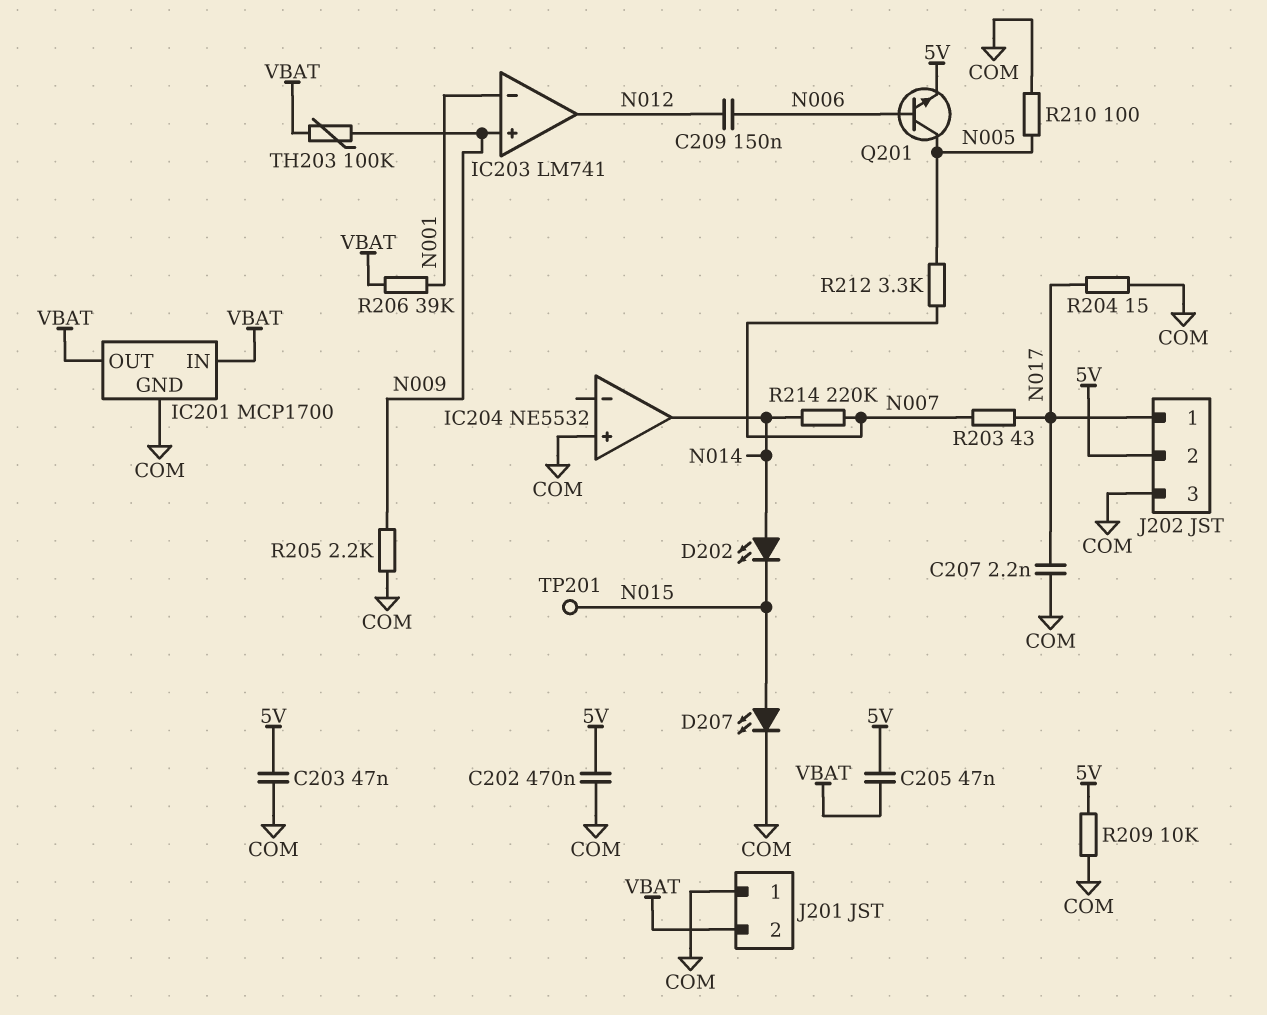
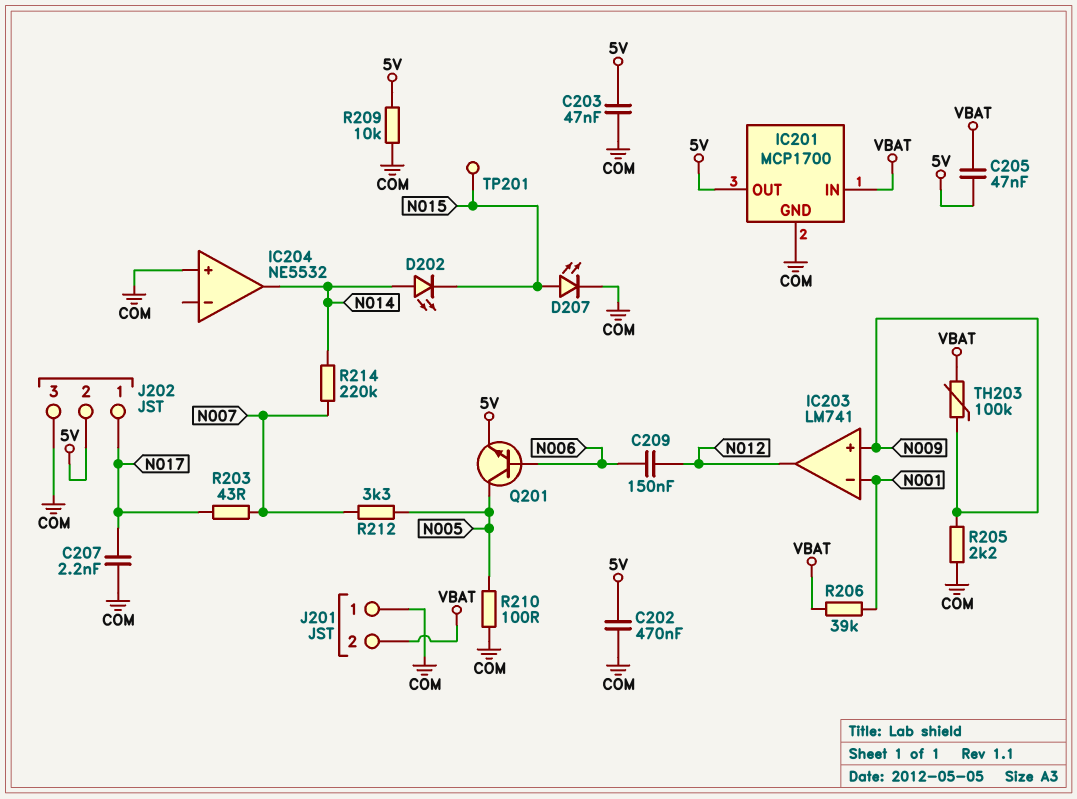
IC201 pin OUT: VBAT -> 5V
R204: 15 (COM, N017) -> none

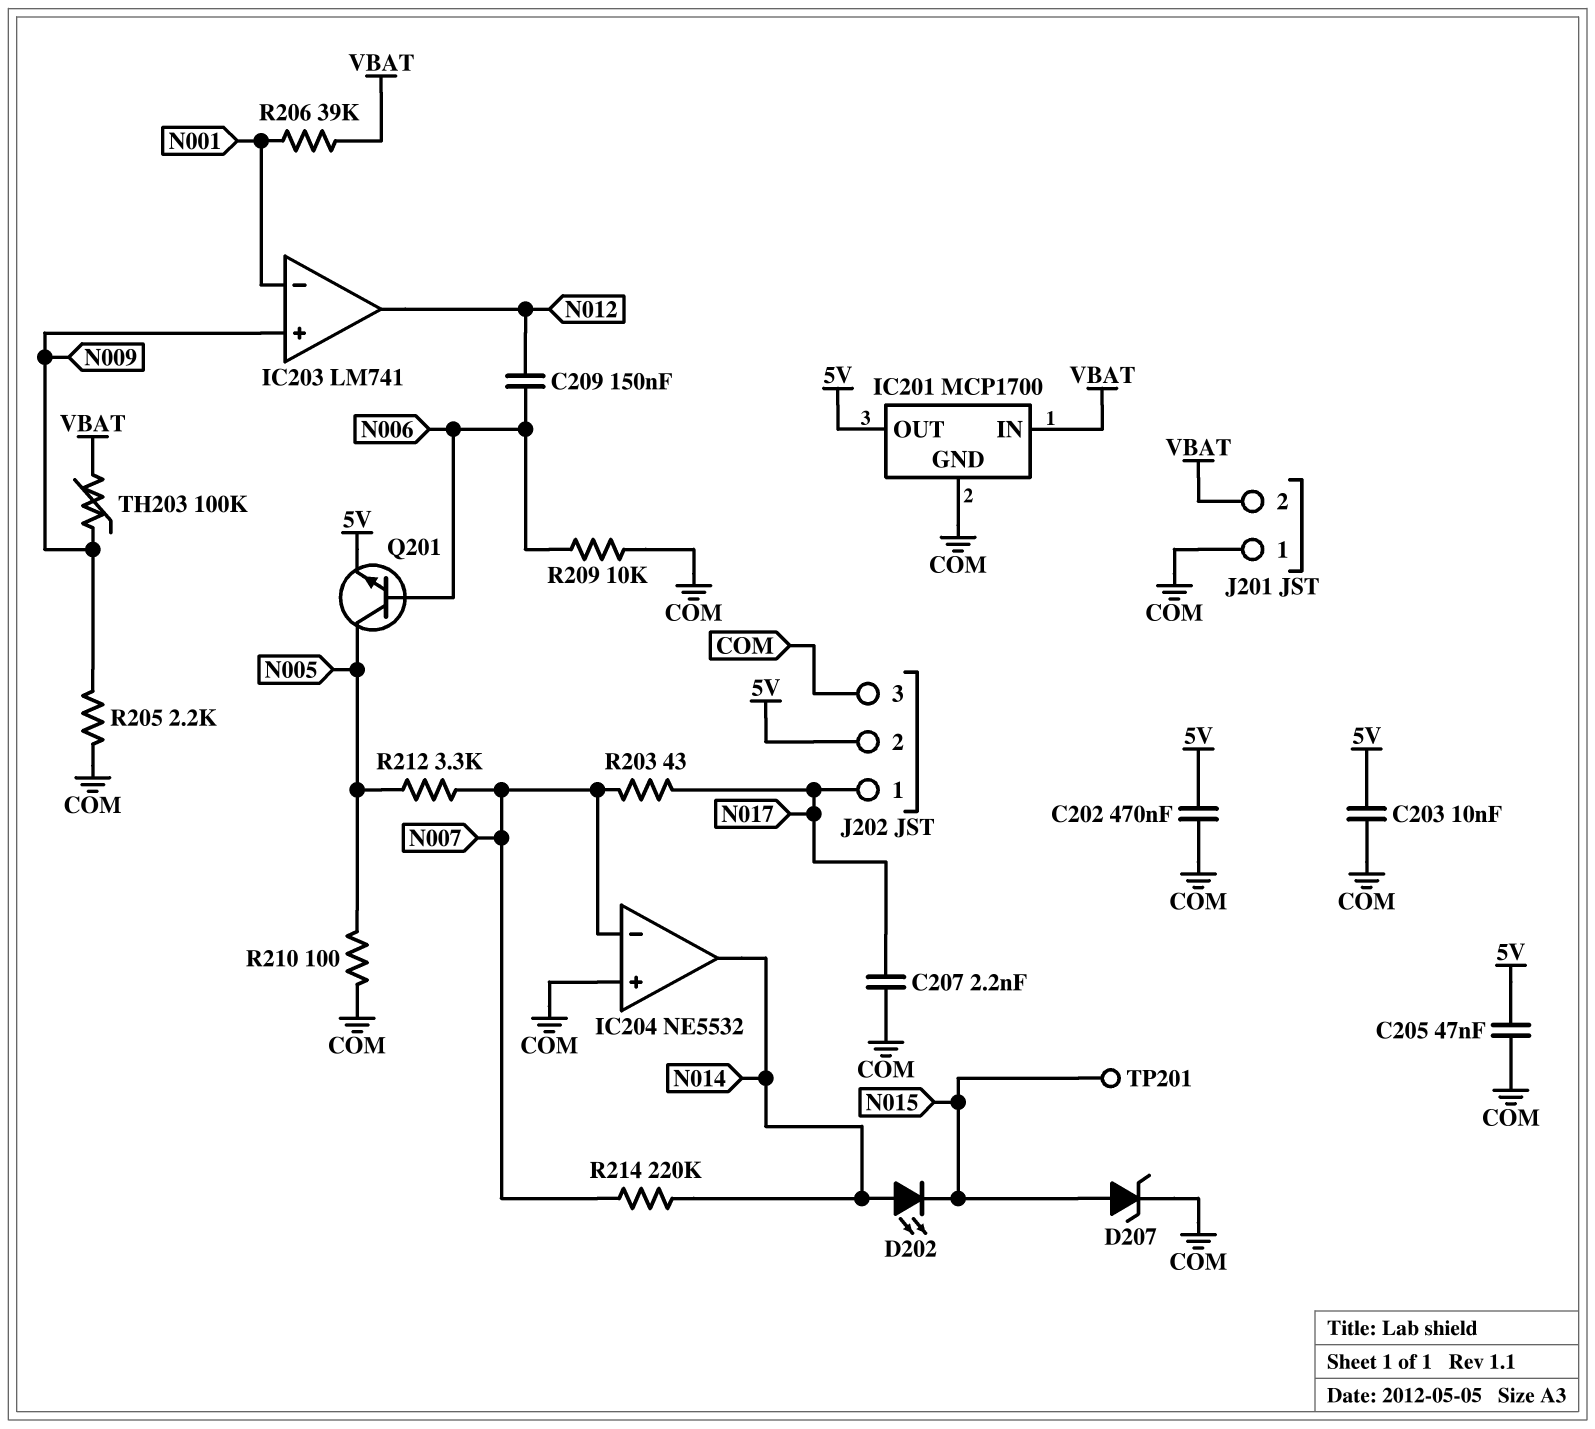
C203: 47nF (5V, COM) -> 10nF (5V, COM)
C205: 47nF (5V, VBAT) -> 47nF (5V, COM)
D207: LED (A N015, K COM) -> zener (A N015, K COM)
IC204 pin in-: none -> N007
R209: 10k (5V, COM) -> 10k (COM, N006)

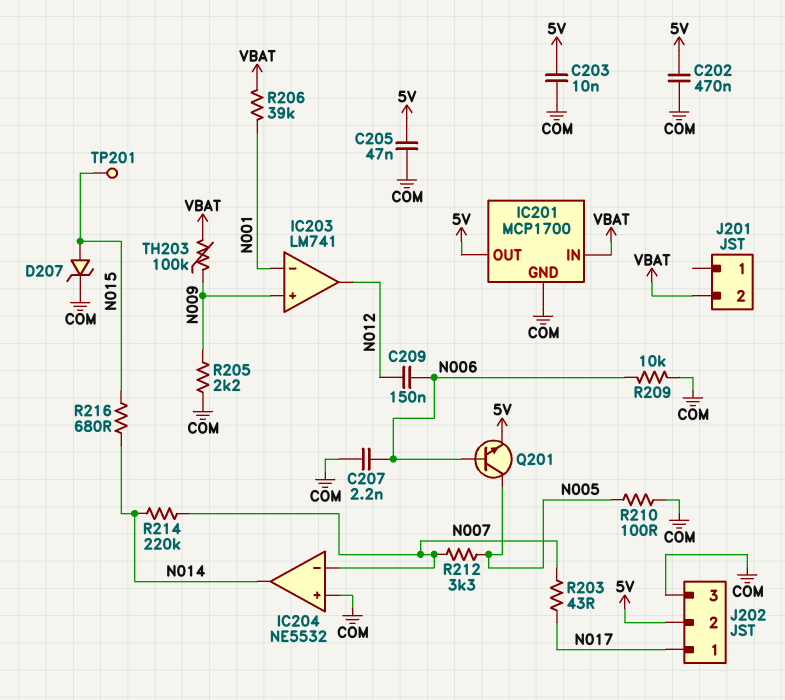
C207: 2.2nF (COM, N017) -> 2.2nF (COM, N006)
D202: LED (A N014, K N015) -> none
J201 pin 1: COM -> none
R216: none -> 680 (N014, N015)

